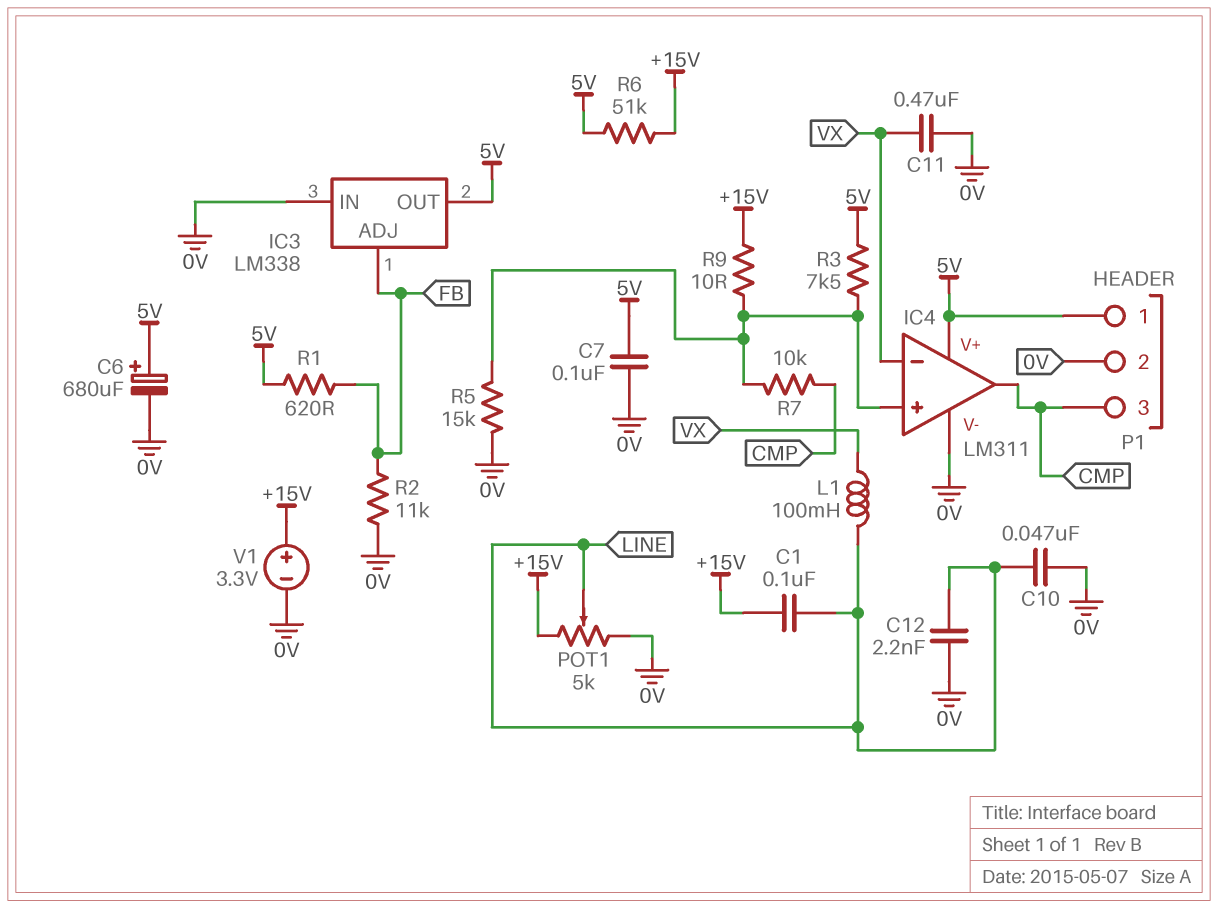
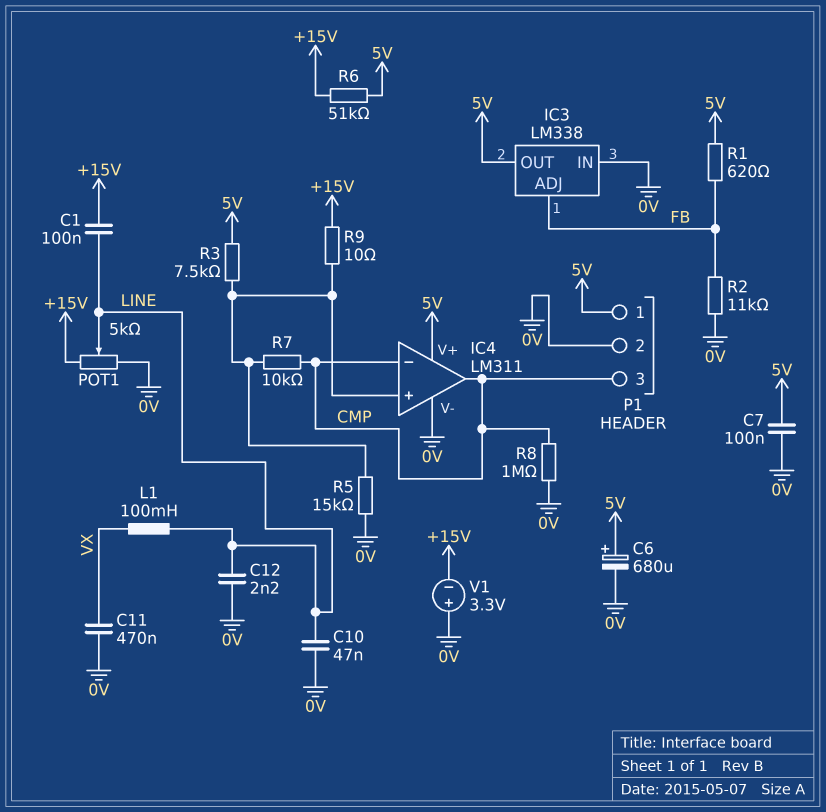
IC4 pin in-: VX -> CMP
R8: none -> 1M (0V, CMP)
V1: 3.3V (plus +15V, minus 0V) -> 3.3V (plus 0V, minus +15V)

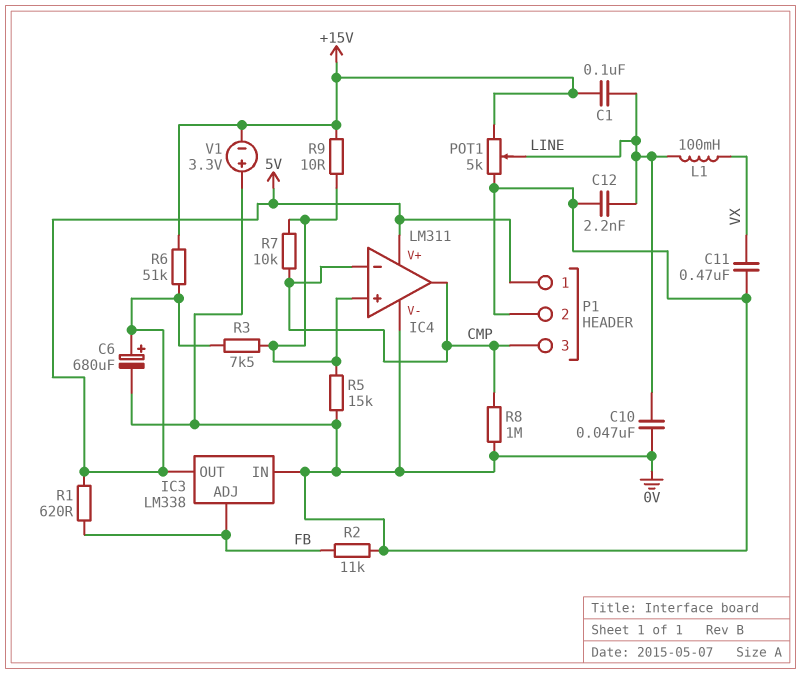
C7: 100nF (0V, 5V) -> none

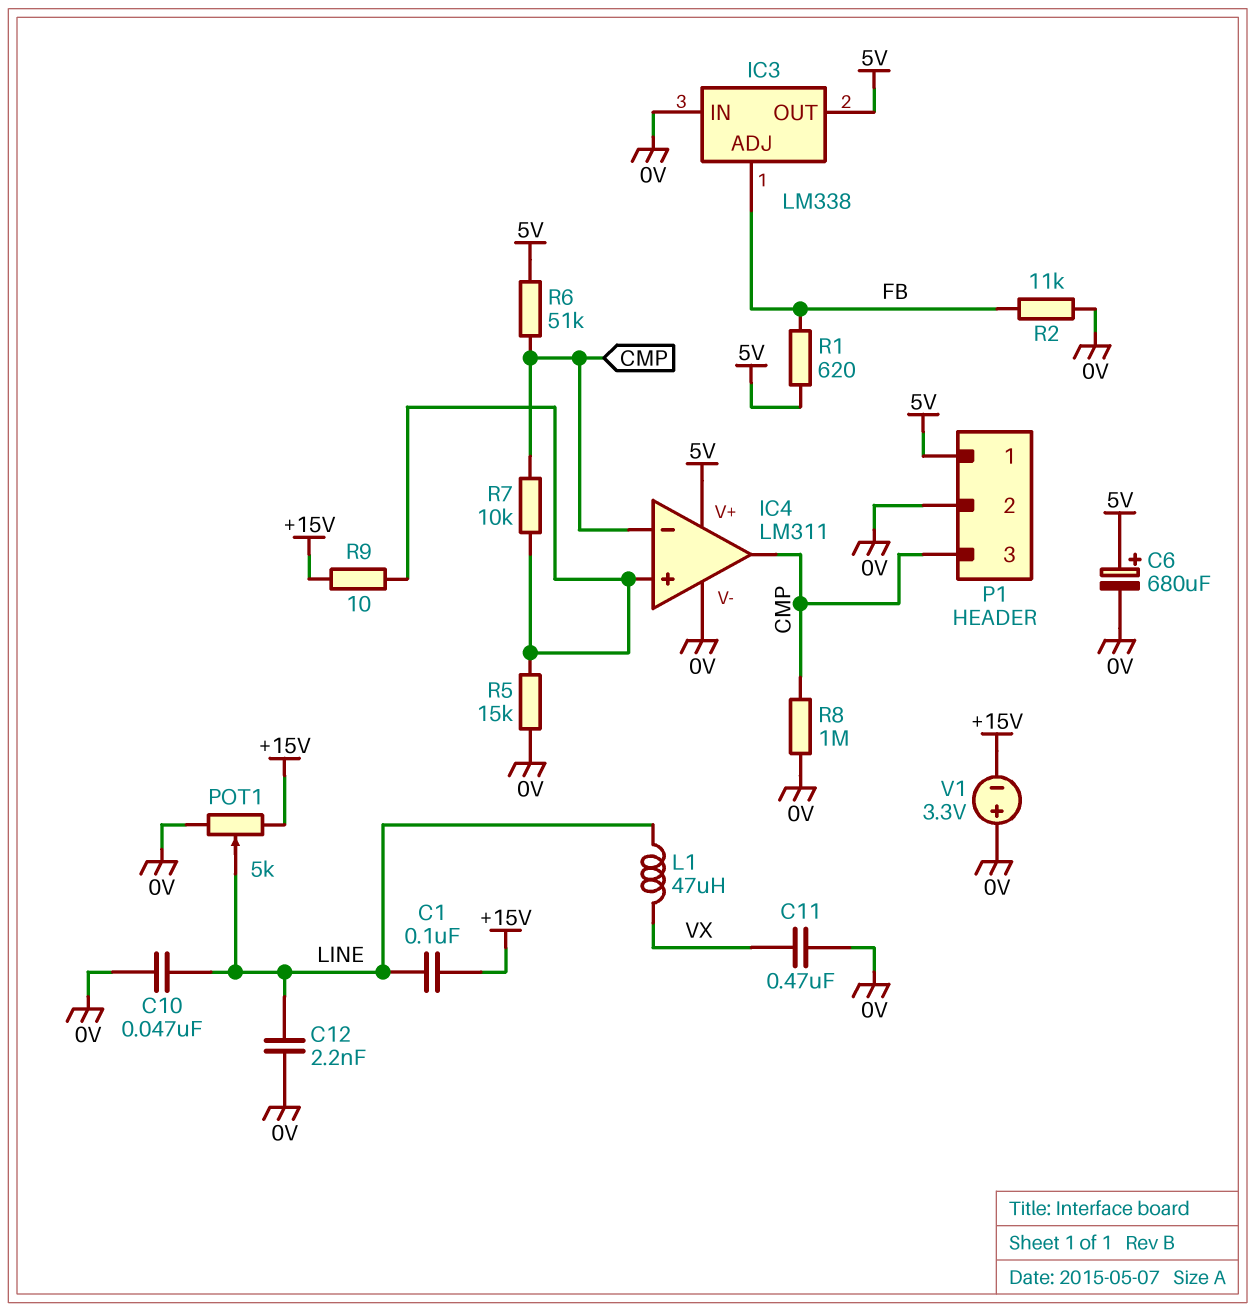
L1: 100mH (LINE, VX) -> 47uH (LINE, VX)
R3: 7.5k (5V, IC4/in+) -> none
R6: 51k (+15V, 5V) -> 51k (5V, CMP)

